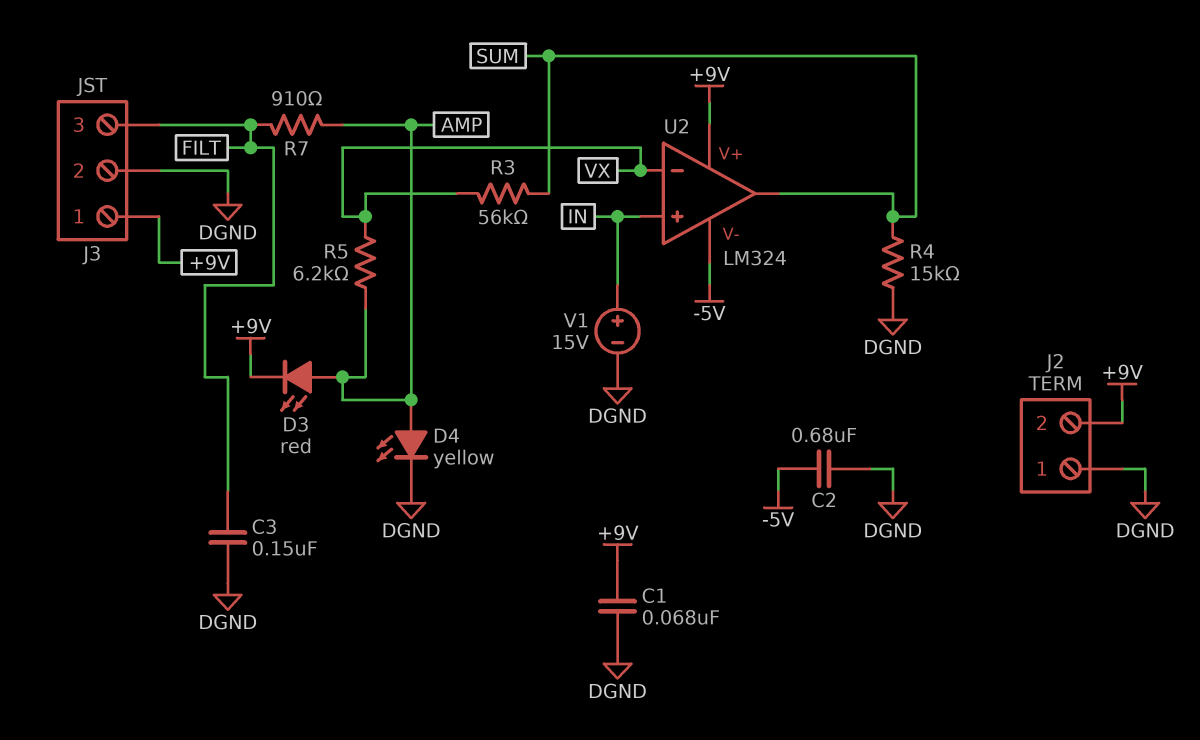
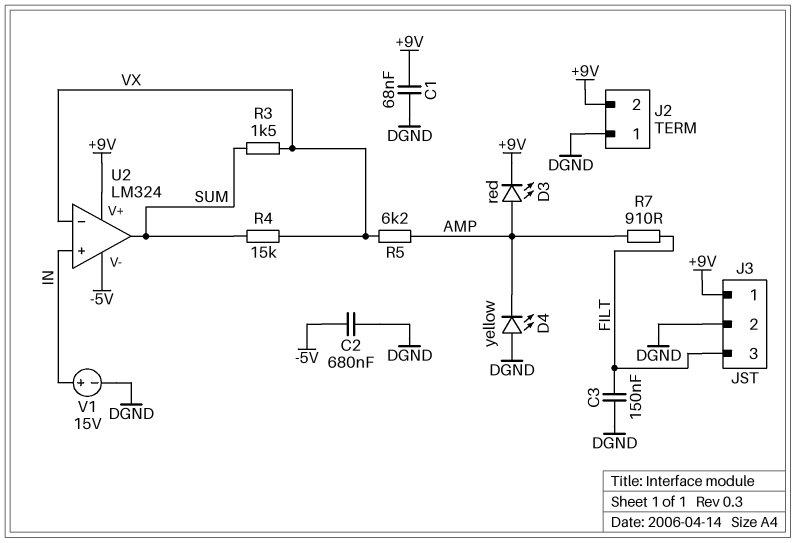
D4: LED yellow (A AMP, K DGND) -> LED yellow (A DGND, K AMP)
R3: 56k (SUM, VX) -> 1.5k (SUM, VX)
R4: 15k (DGND, SUM) -> 15k (SUM, VX)

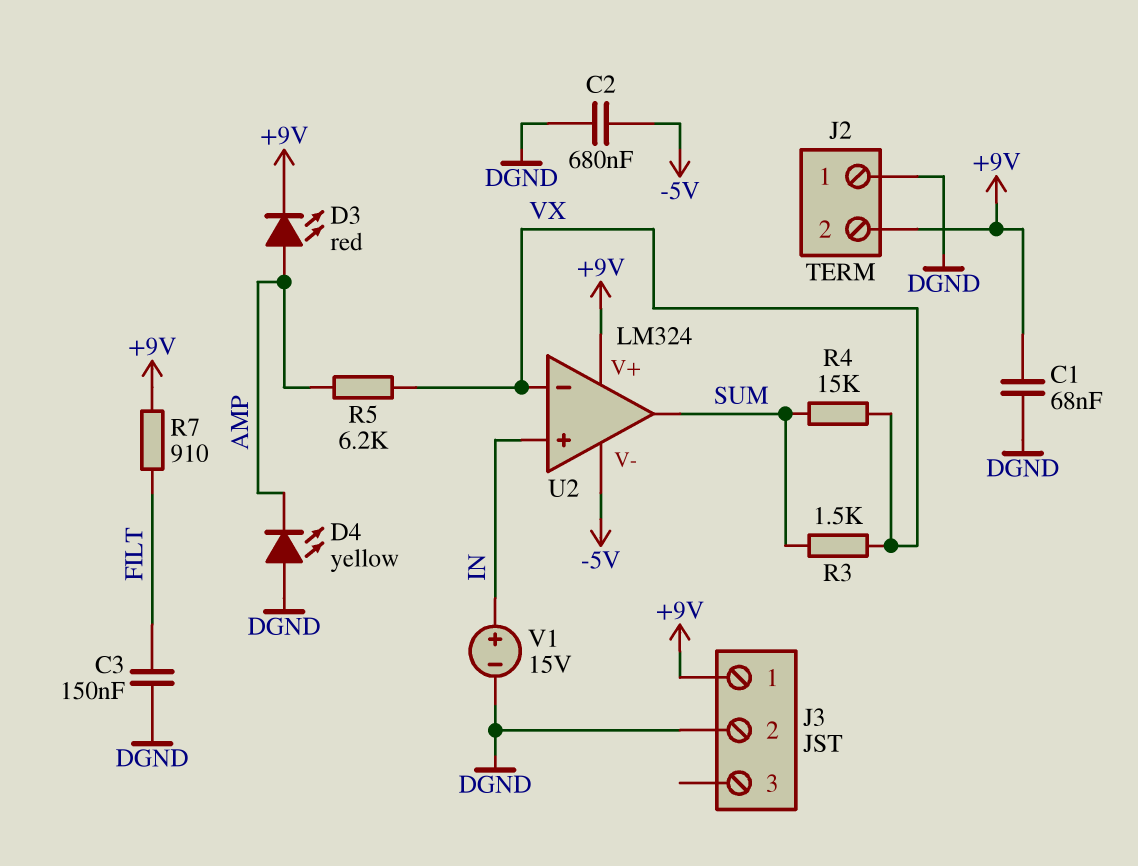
J3 pin 3: FILT -> none
R7: 910 (AMP, FILT) -> 910 (+9V, FILT)

